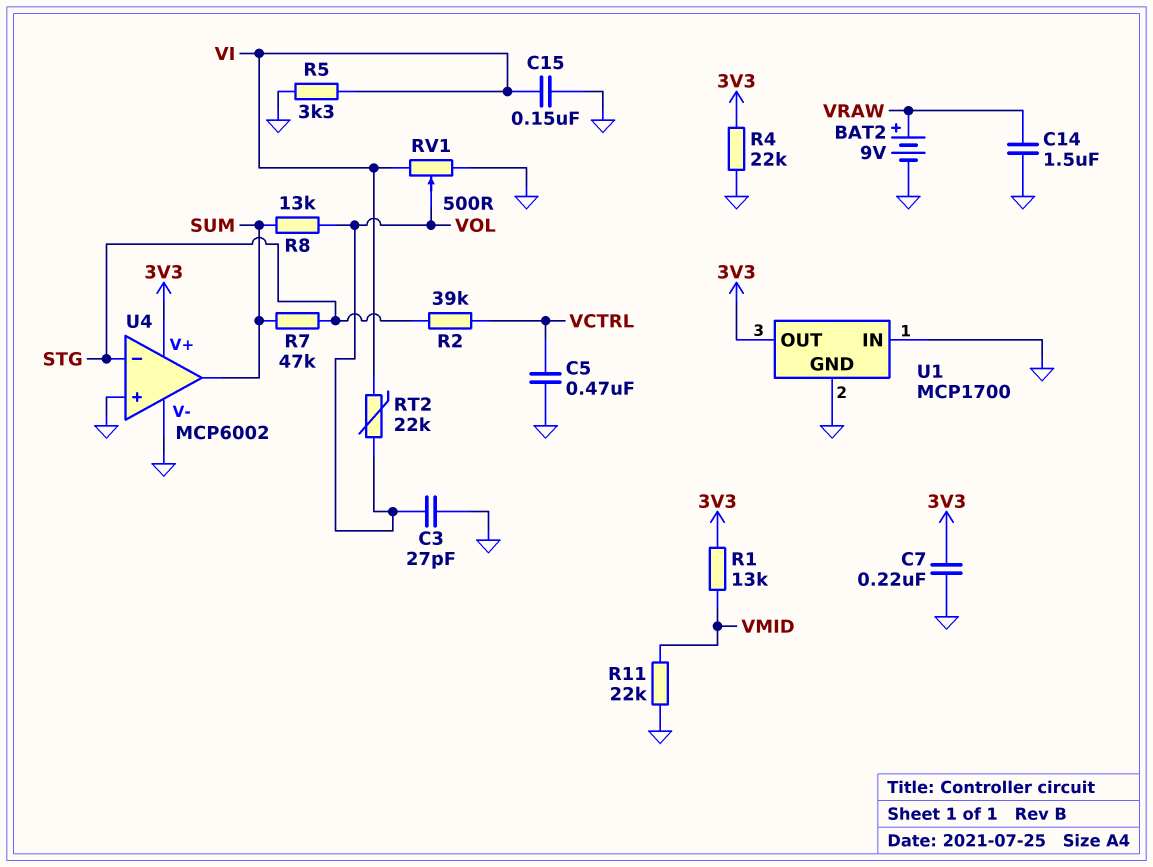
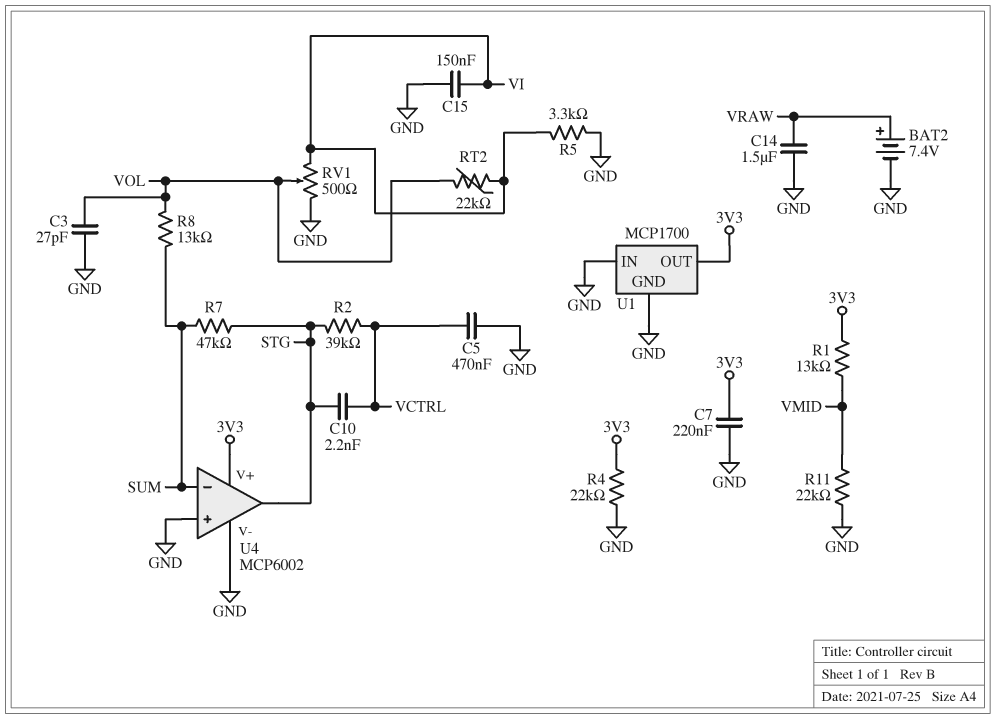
BAT2: 9V (plus VRAW, minus GND) -> 7.4V (plus VRAW, minus GND)
C10: none -> 2.2nF (STG, VCTRL)
U4 pin in-: STG -> SUM
U4 pin out: SUM -> STG

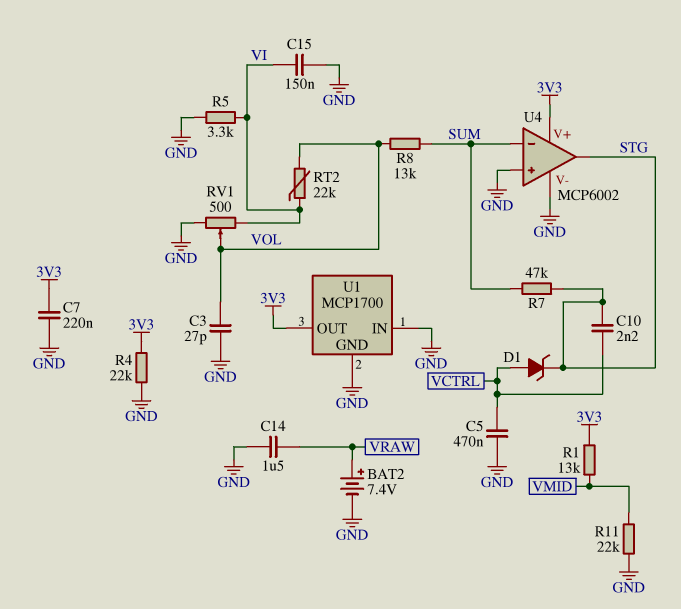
D1: none -> zener (A VCTRL, K STG)
R2: 39k (STG, VCTRL) -> none

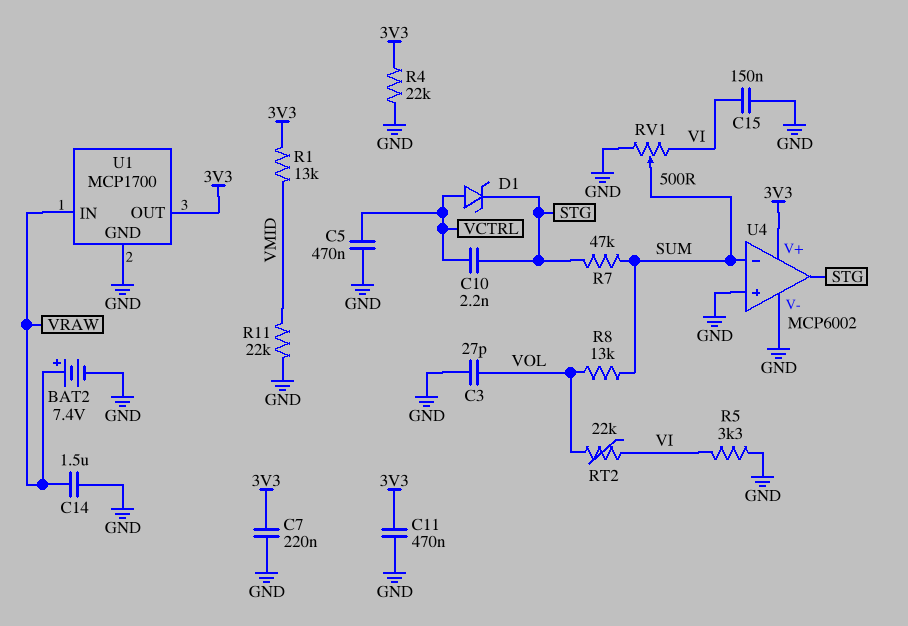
C11: none -> 470nF (3V3, GND)
RV1: 500 (GND, VI, wiper VOL) -> 500 (GND, VI, wiper SUM)
U1 pin IN: GND -> VRAW

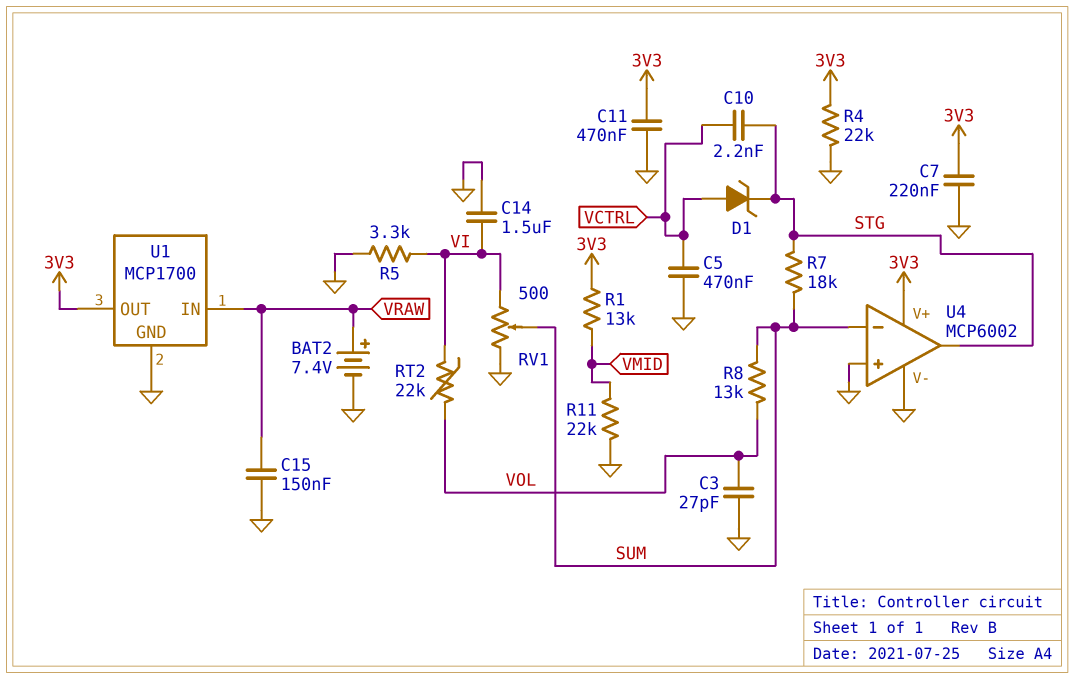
C14: 1.5uF (GND, VRAW) -> 1.5uF (GND, VI)
C15: 150nF (GND, VI) -> 150nF (GND, VRAW)
R7: 47k (STG, SUM) -> 18k (STG, SUM)

